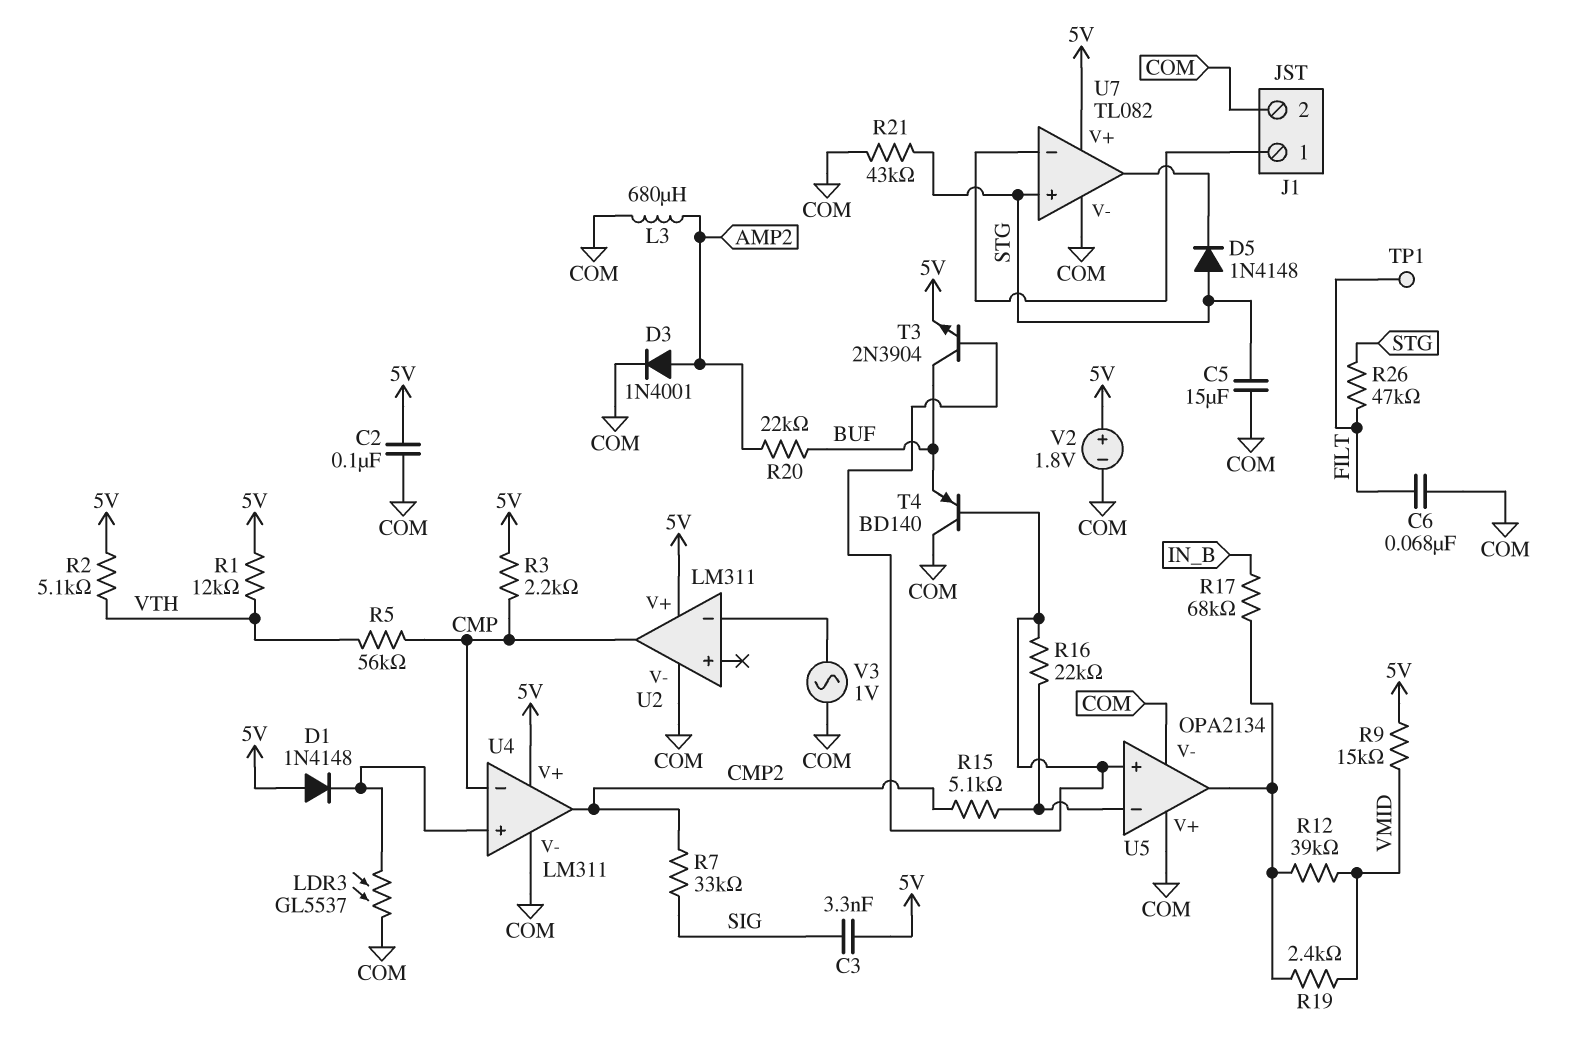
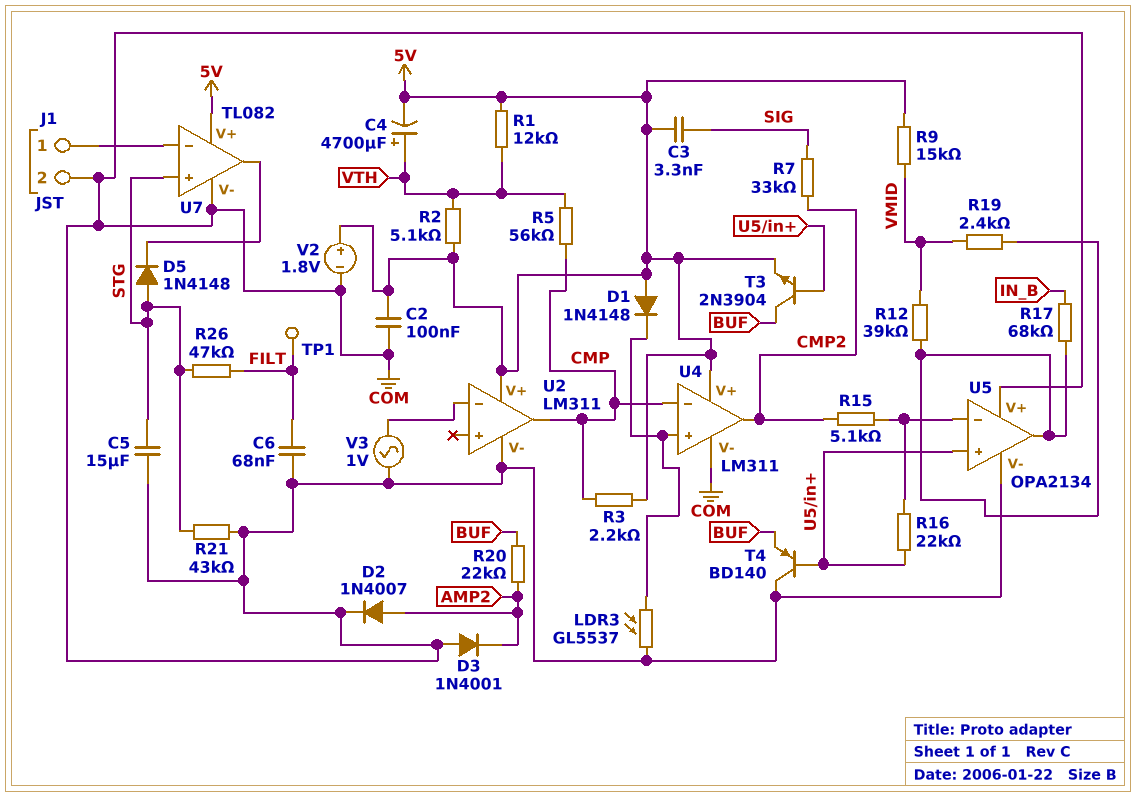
C4: none -> 4700uF (plus VTH, minus 5V)
D2: none -> diode 1N4007 (A AMP2, K COM)
D3: diode 1N4001 (A AMP2, K COM) -> diode 1N4001 (A COM, K AMP2)
L3: 680uH (AMP2, COM) -> none

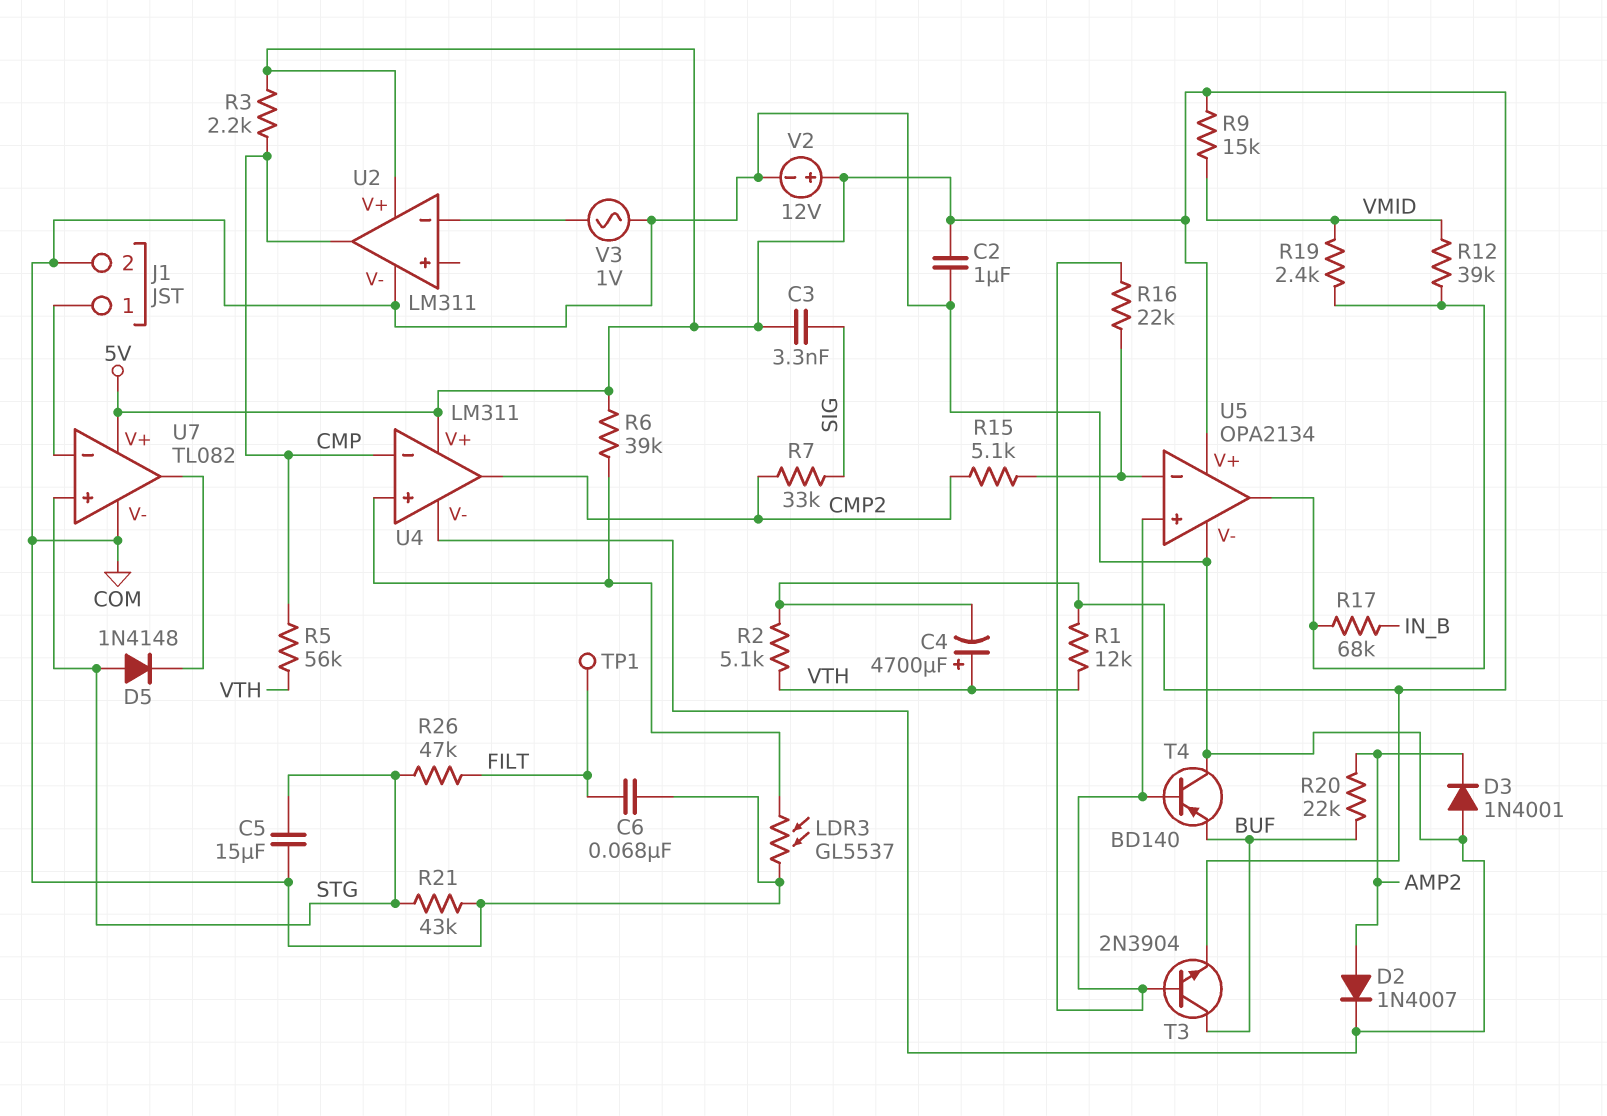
C2: 100nF (5V, COM) -> 1uF (5V, COM)
D1: diode 1N4148 (A 5V, K U4/in+) -> none
R6: none -> 39k (5V, U4/in+)
U5 pin V+: COM -> 5V
V2: 1.8V (plus 5V, minus COM) -> 12V (plus 5V, minus COM)

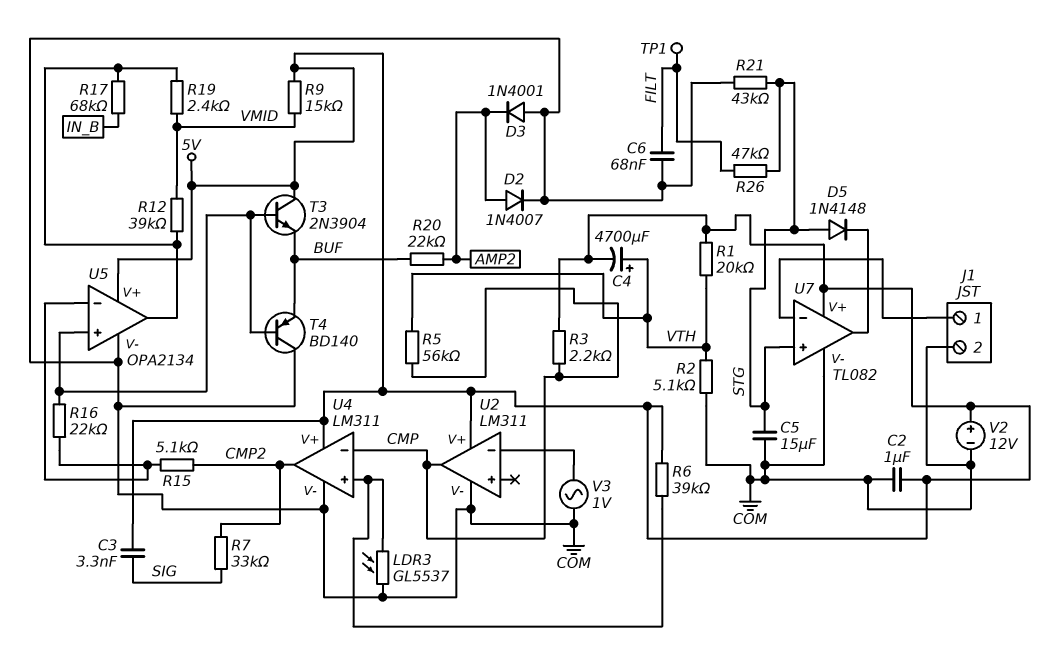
R1: 12k (5V, VTH) -> 20k (5V, VTH)
R2: 5.1k (5V, VTH) -> 5.1k (COM, VTH)
T3: NPN 2N3904 (B U5/in+, C BUF, E 5V) -> NPN 2N3904 (B U5/in+, C 5V, E BUF)

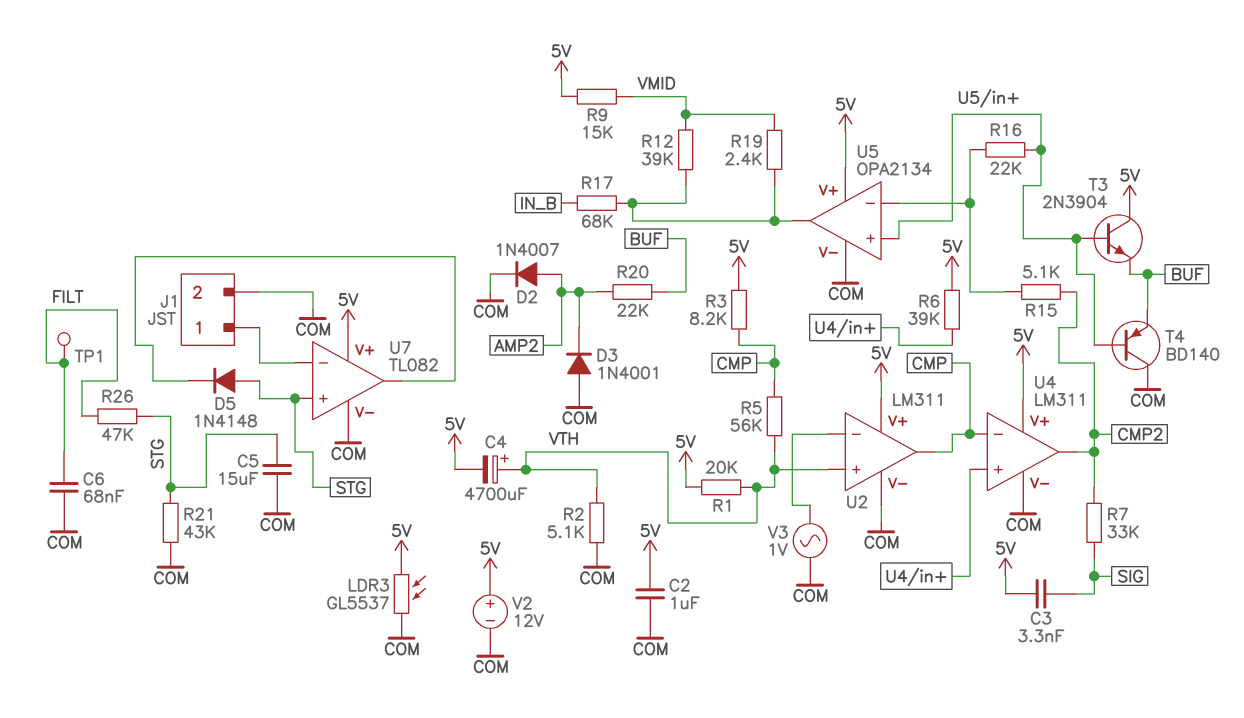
LDR3: GL5537 (COM, U4/in+) -> GL5537 (5V, COM)
R3: 2.2k (5V, CMP) -> 8.2k (5V, CMP)
U2 pin in+: none -> VTH

